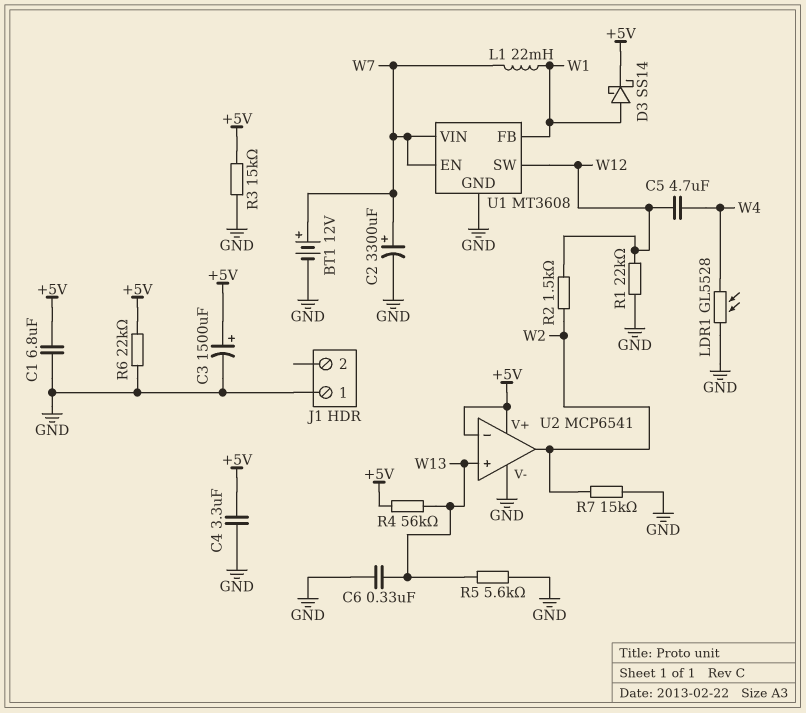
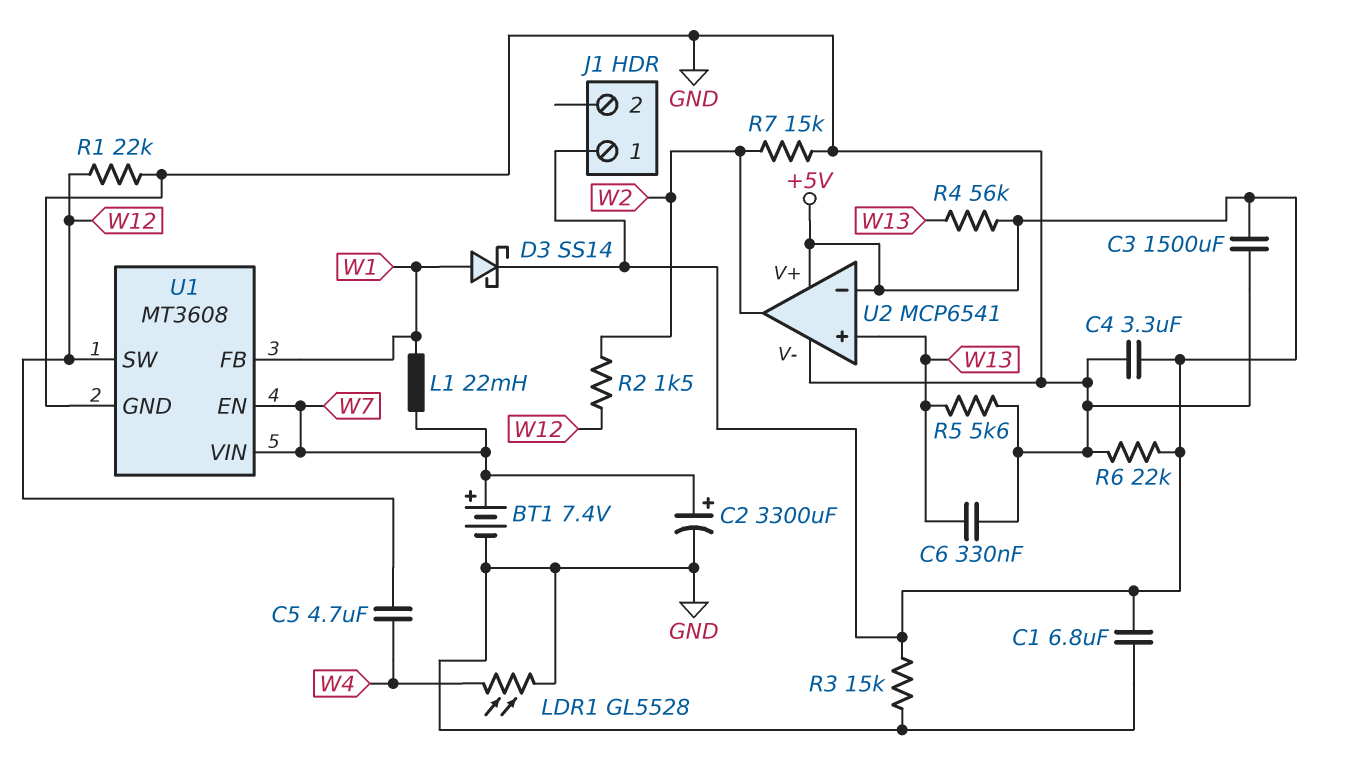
BT1: 12V (plus W7, minus GND) -> 7.4V (plus W7, minus GND)
C3: 1500uF (plus +5V, minus GND) -> 1500uF (+5V, GND)
J1 pin 1: GND -> +5V

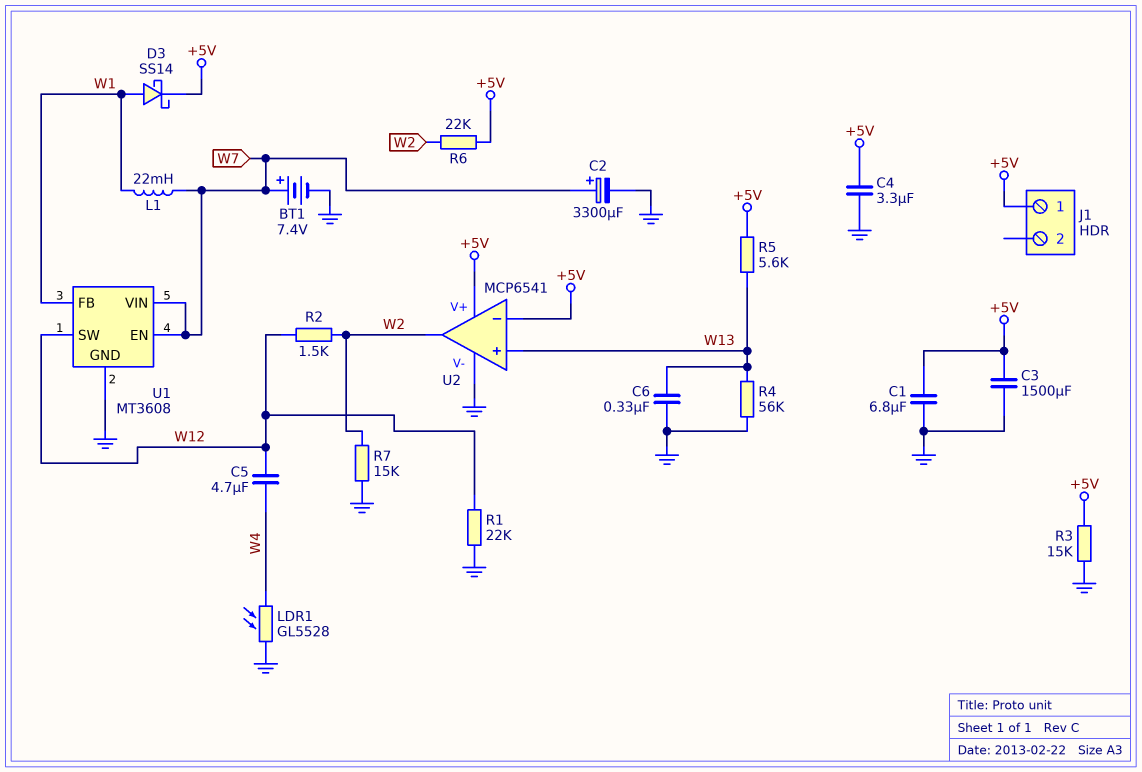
R4: 56k (+5V, W13) -> 56k (GND, W13)
R5: 5.6k (GND, W13) -> 5.6k (+5V, W13)
R6: 22k (+5V, GND) -> 22k (+5V, W2)

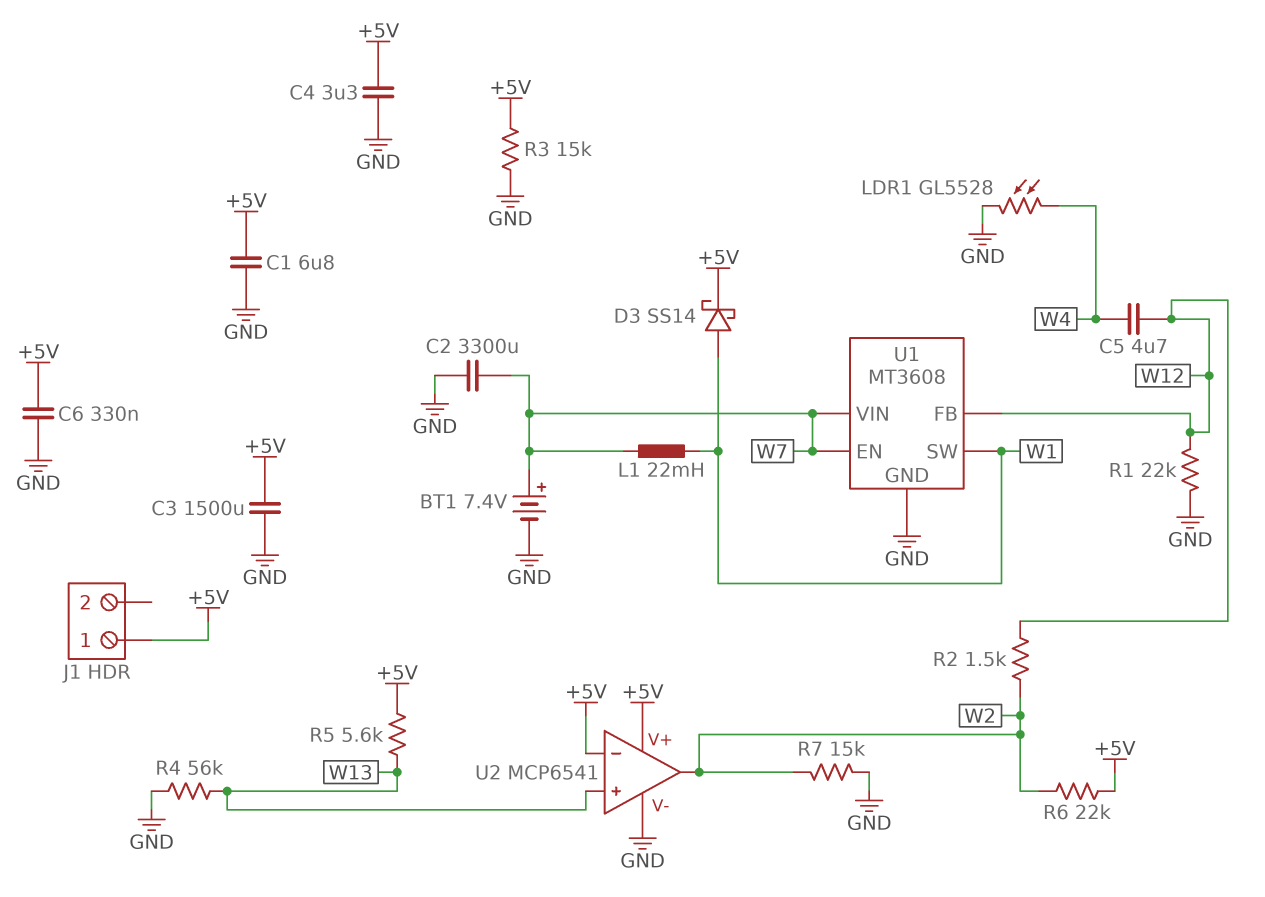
C2: 3300uF (plus W7, minus GND) -> 3300uF (GND, W7)
C6: 330nF (GND, W13) -> 330nF (+5V, GND)
U1 pin FB: W1 -> W12
U1 pin SW: W12 -> W1

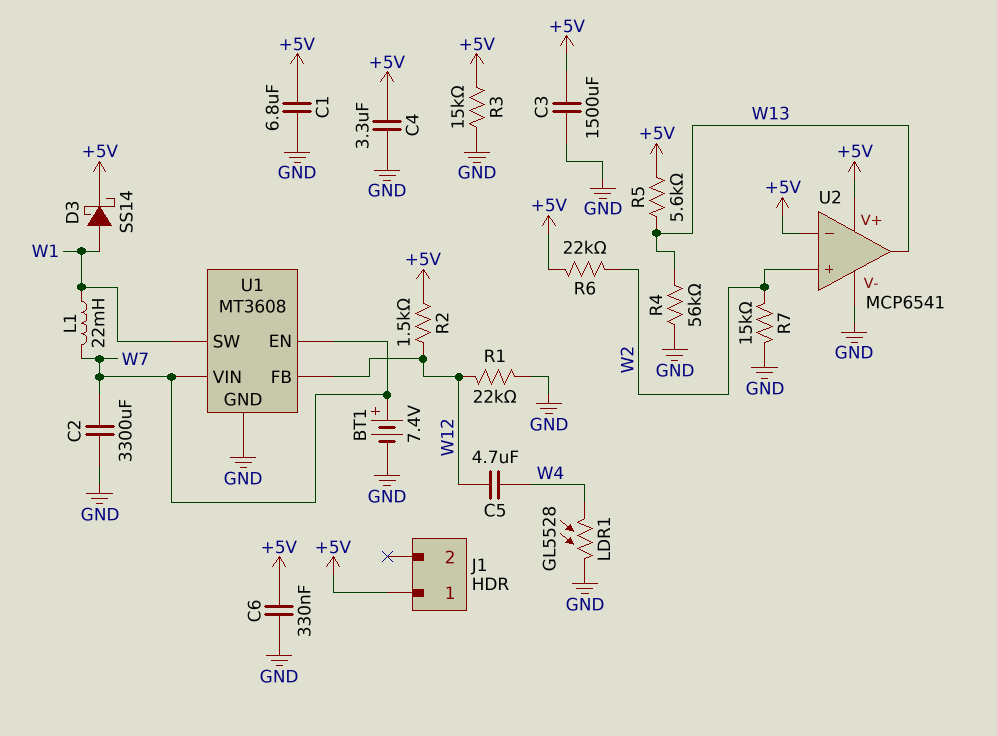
R2: 1.5k (W2, W12) -> 1.5k (+5V, W12)
U2 pin in+: W13 -> W2
U2 pin out: W2 -> W13

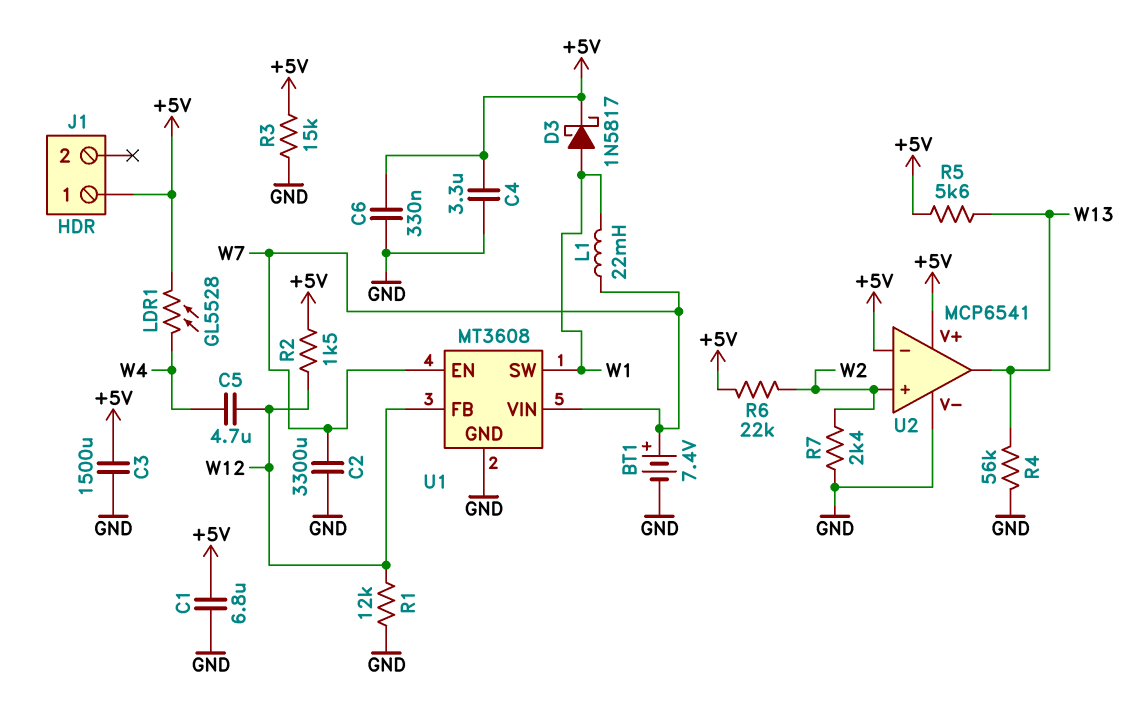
D3: schottky SS14 (A W1, K +5V) -> schottky 1N5817 (A W1, K +5V)
LDR1: GL5528 (GND, W4) -> GL5528 (+5V, W4)
R1: 22k (GND, W12) -> 12k (GND, W12)
R7: 15k (GND, W2) -> 2.4k (GND, W2)

